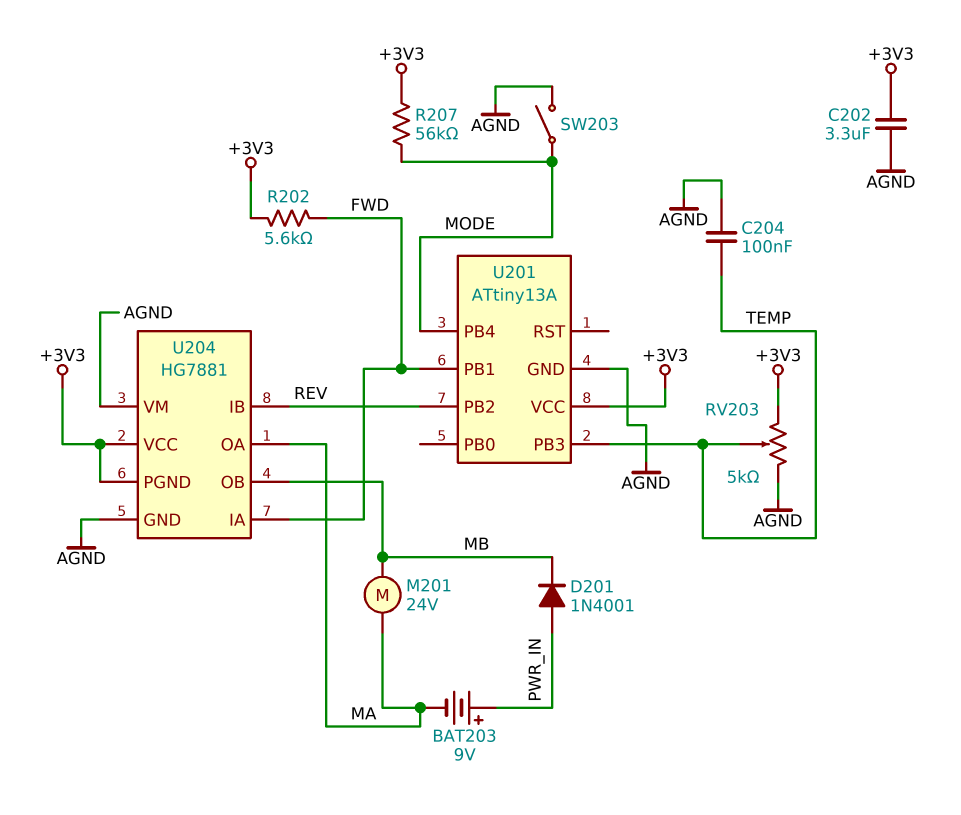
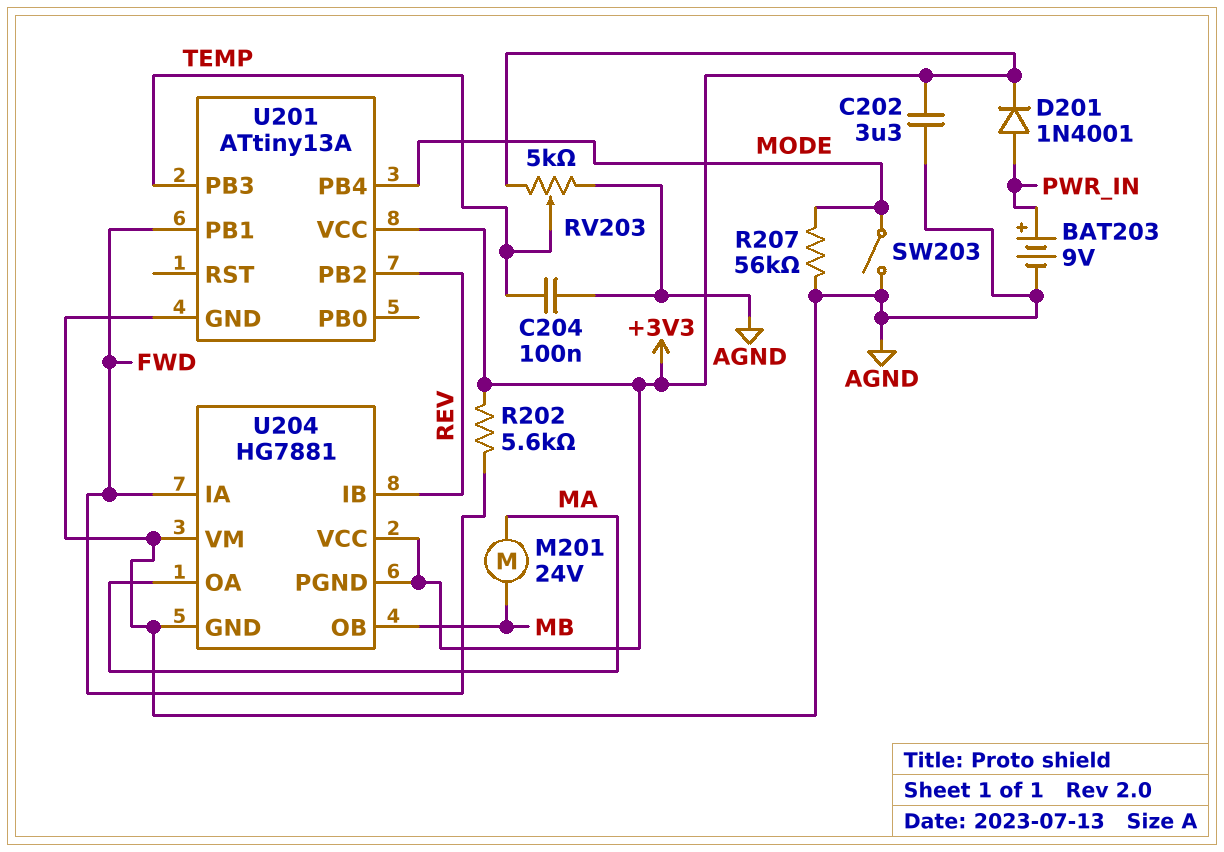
BAT203: 9V (plus PWR_IN, minus MA) -> 9V (plus PWR_IN, minus AGND)
D201: diode 1N4001 (A PWR_IN, K MB) -> diode 1N4001 (A PWR_IN, K +3V3)
R207: 56k (+3V3, MODE) -> 56k (AGND, MODE)

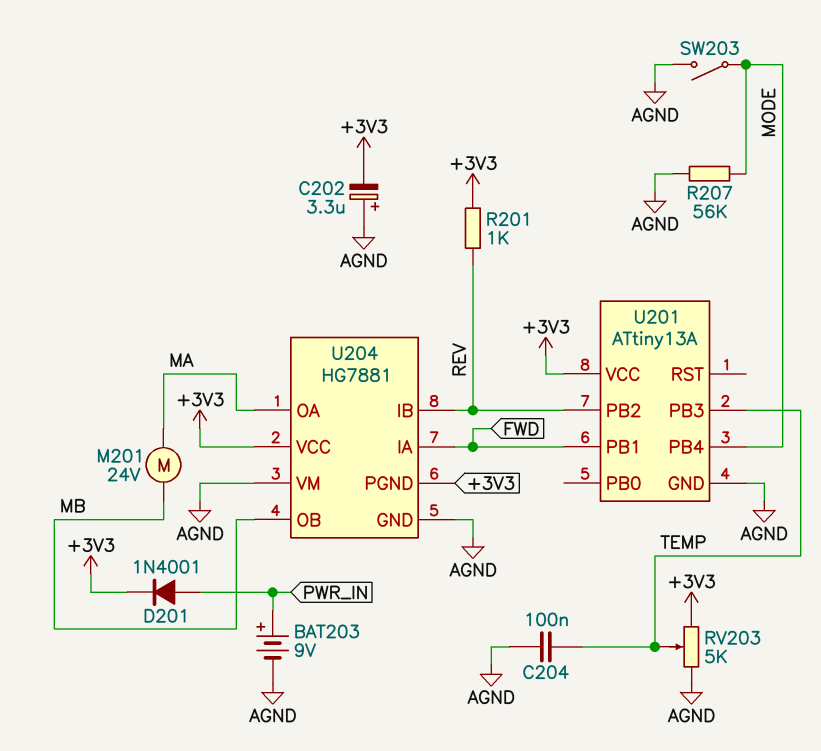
C202: 3.3uF (+3V3, AGND) -> 3.3uF (plus AGND, minus +3V3)
R201: none -> 1k (+3V3, REV)
R202: 5.6k (+3V3, FWD) -> none

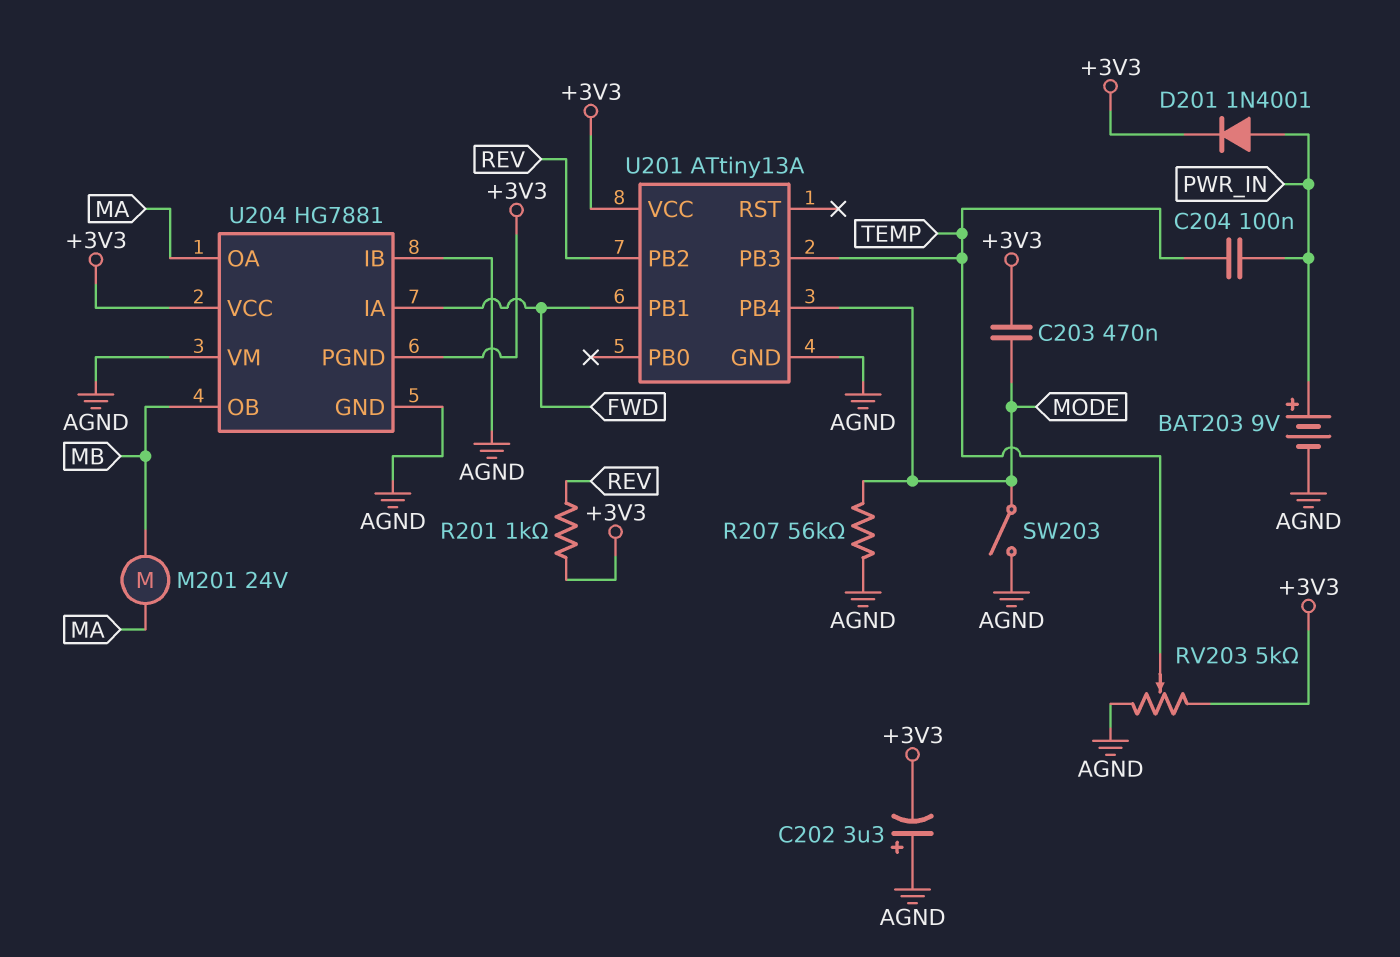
C203: none -> 470nF (+3V3, MODE)
C204: 100nF (AGND, TEMP) -> 100nF (PWR_IN, TEMP)
U204 pin IB: REV -> AGND

